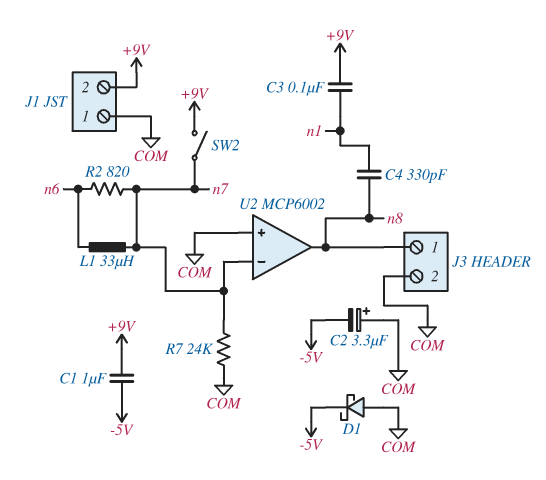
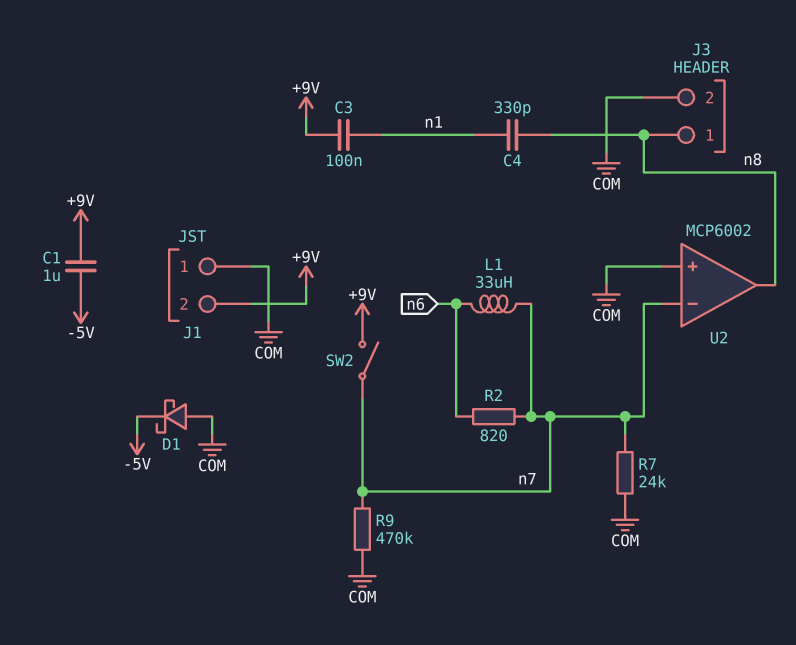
C2: 3.3uF (plus COM, minus -5V) -> none
R9: none -> 470k (COM, n7)

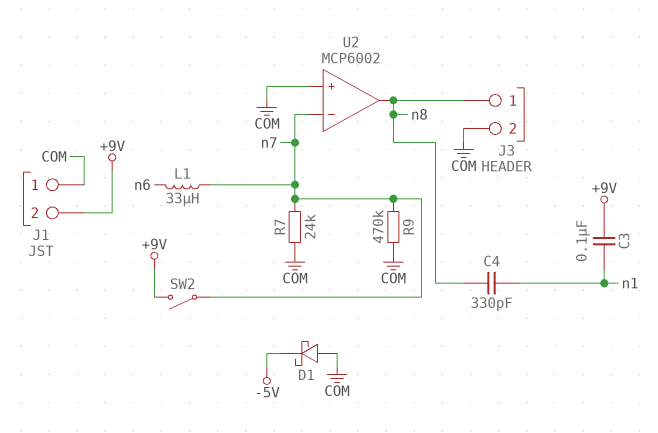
C1: 1uF (+9V, -5V) -> none
R2: 820 (n6, n7) -> none

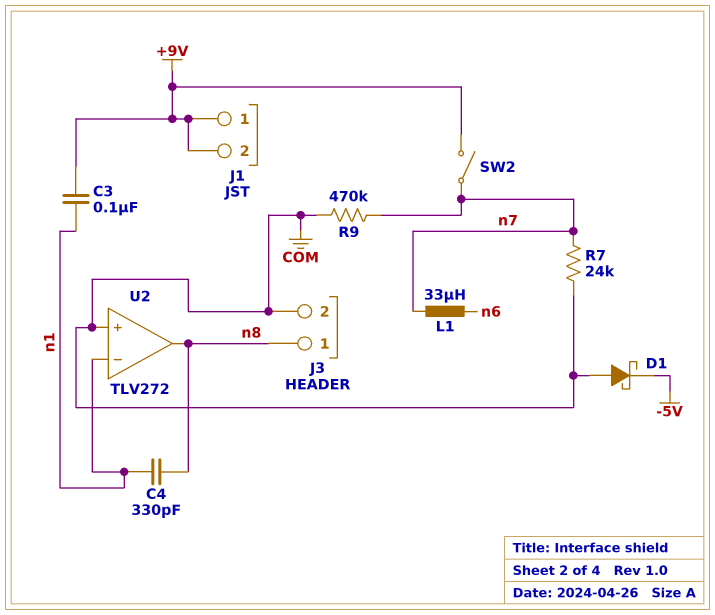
J1 pin 1: COM -> +9V
U2: MCP6002 -> TLV272
U2 pin in-: n7 -> n1

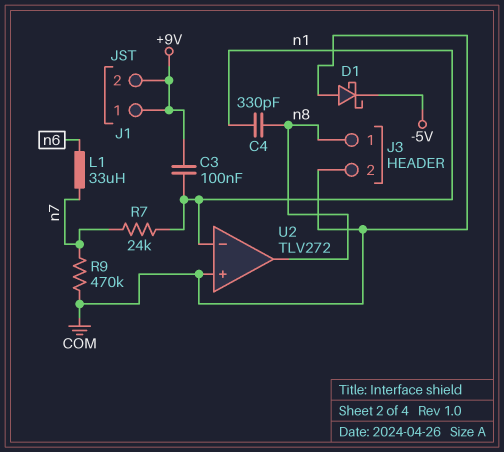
R7: 24k (COM, n7) -> 24k (n1, n7)
SW2: switch (+9V, n7) -> none

